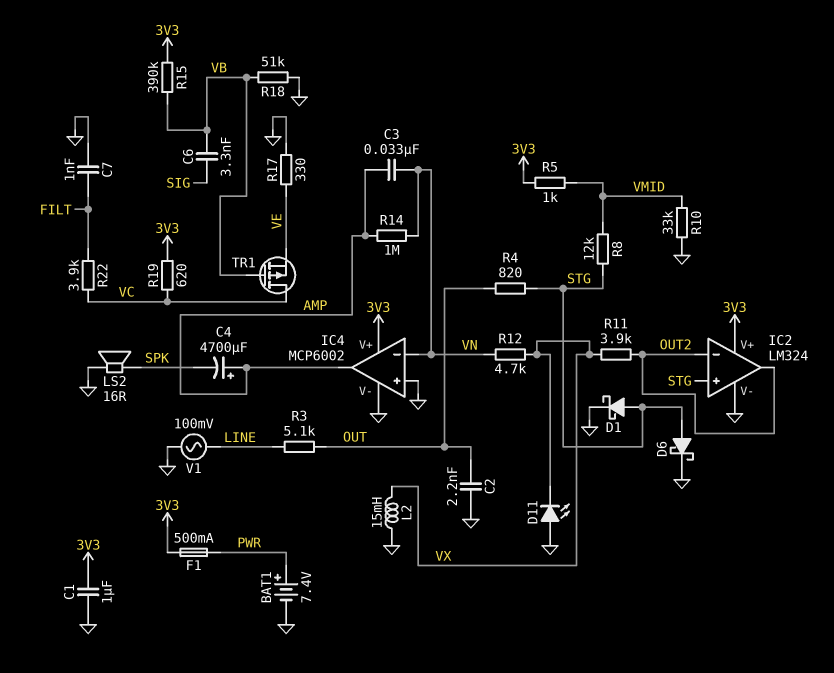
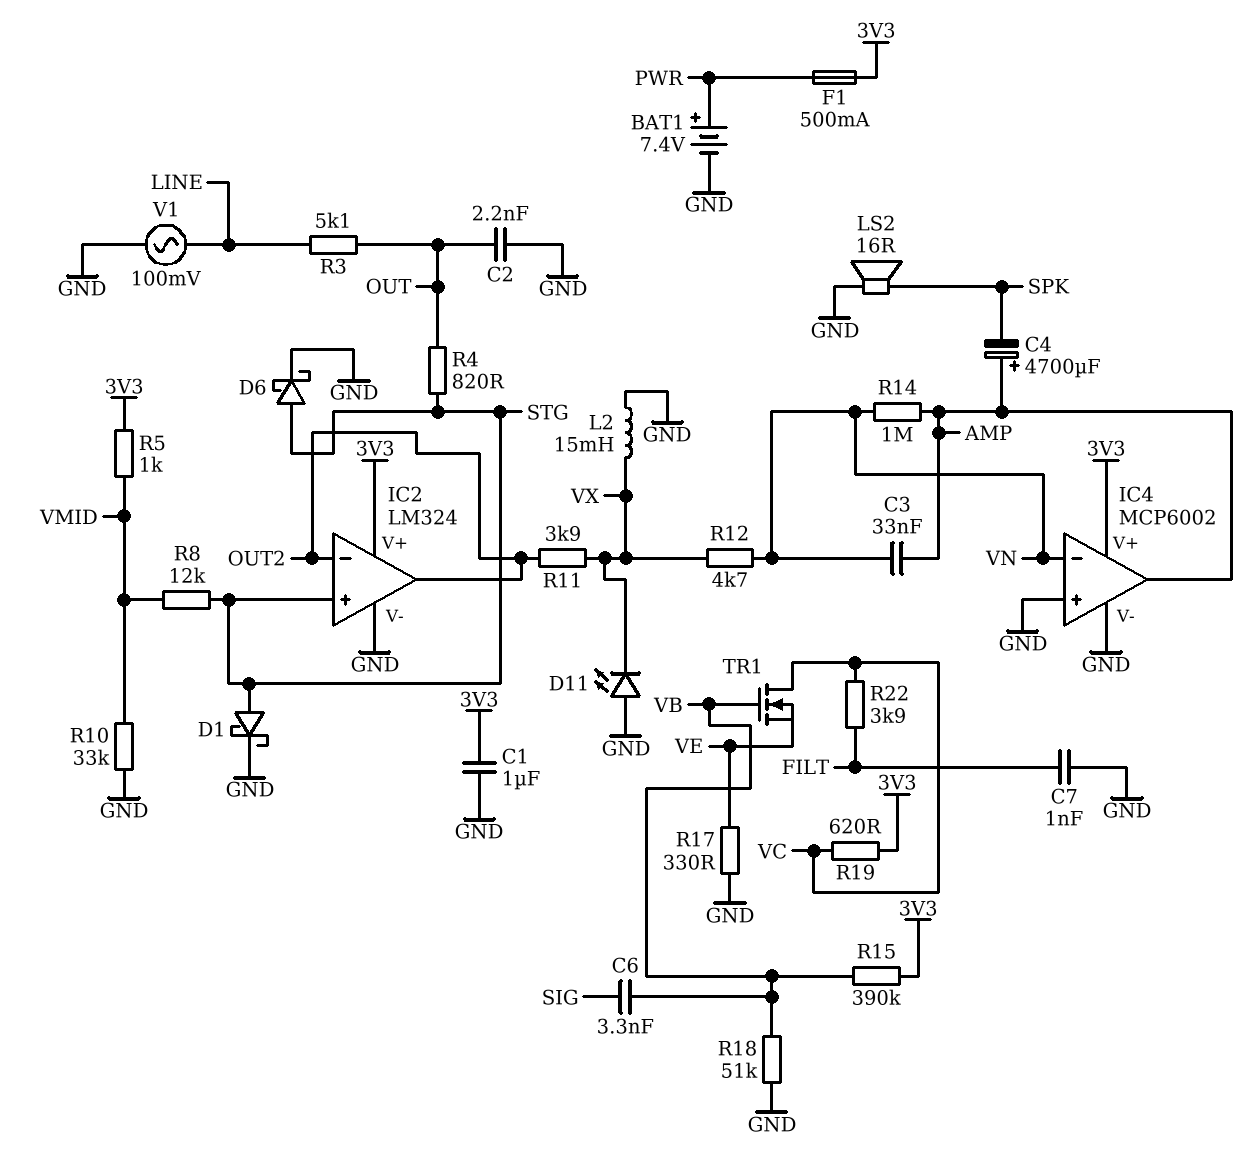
TR1: PMOS (G VB, D VC, S VE) -> NMOS (G VB, D VC, S VE)

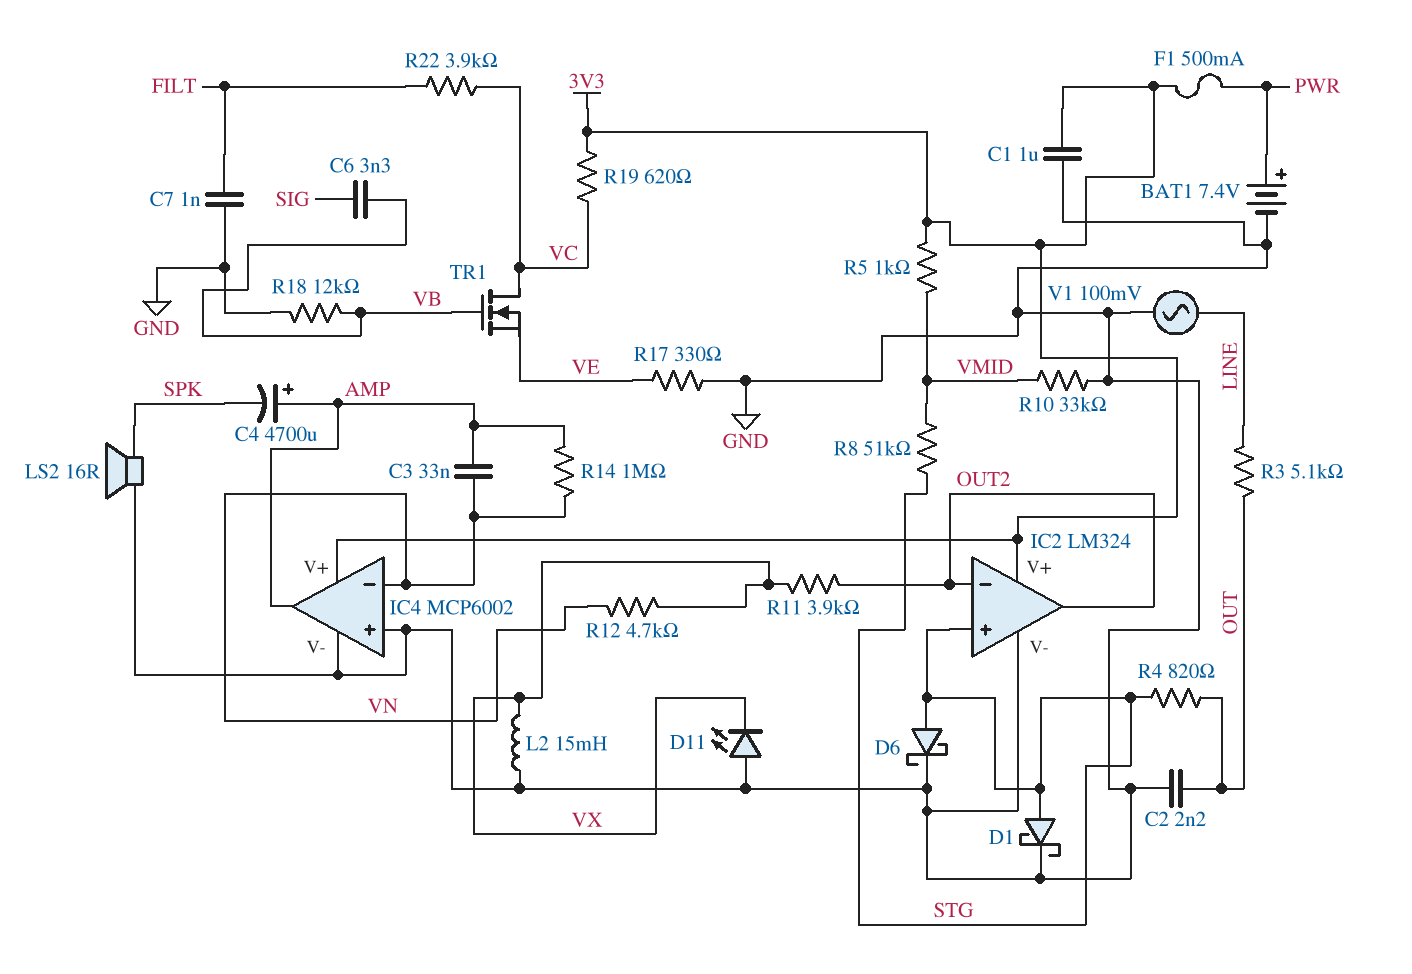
R8: 12k (STG, VMID) -> 51k (STG, VMID)
R15: 390k (3V3, VB) -> none
R18: 51k (GND, VB) -> 12k (GND, VB)

